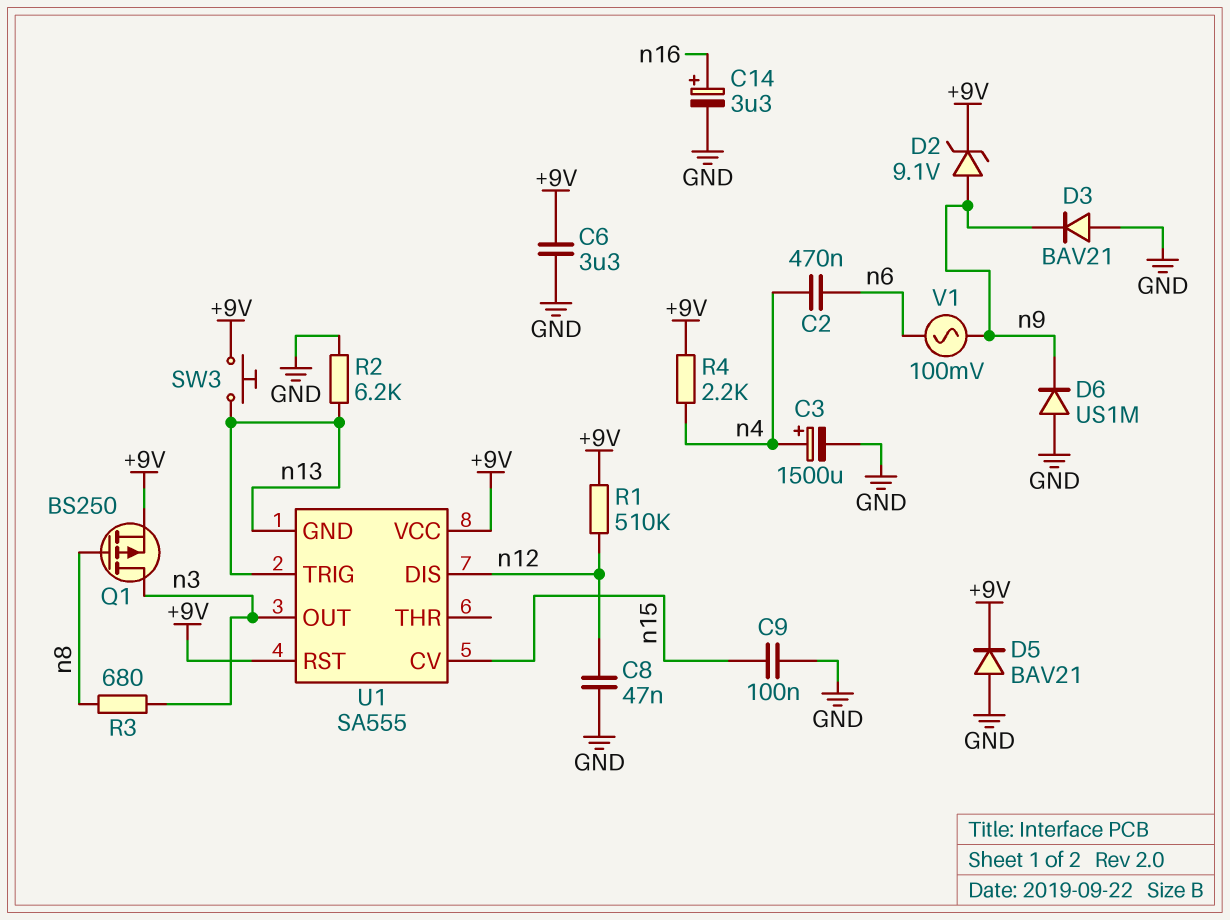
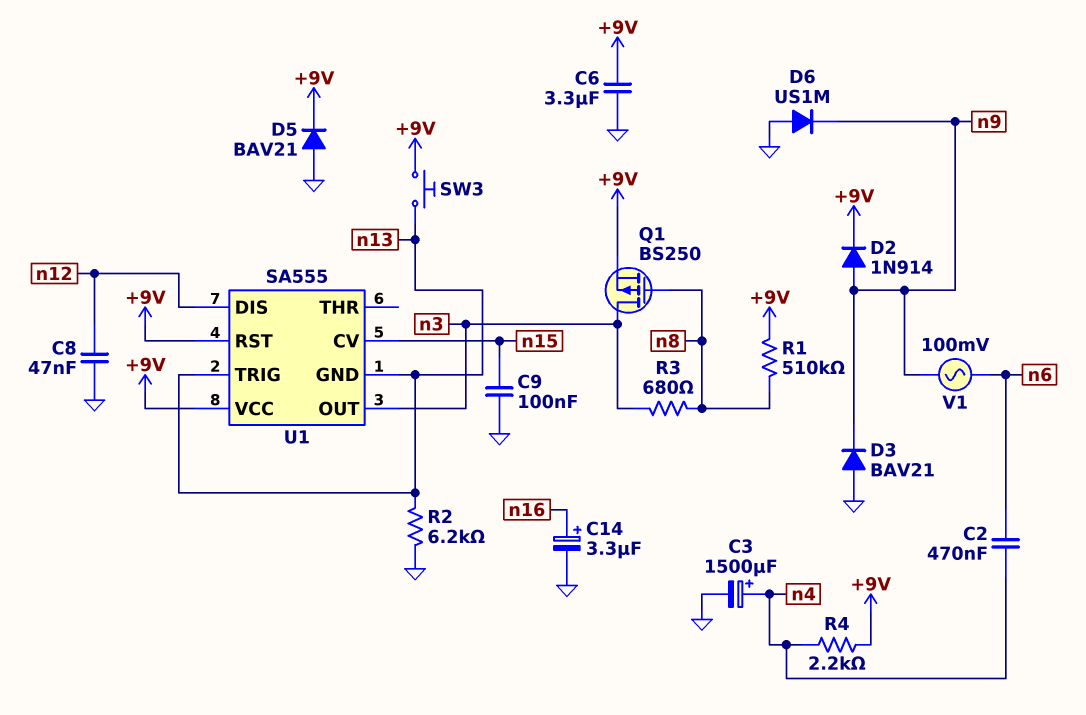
D2: zener 9.1V (A n9, K +9V) -> diode 1N914 (A n9, K +9V)
R1: 510k (+9V, n12) -> 510k (+9V, n8)

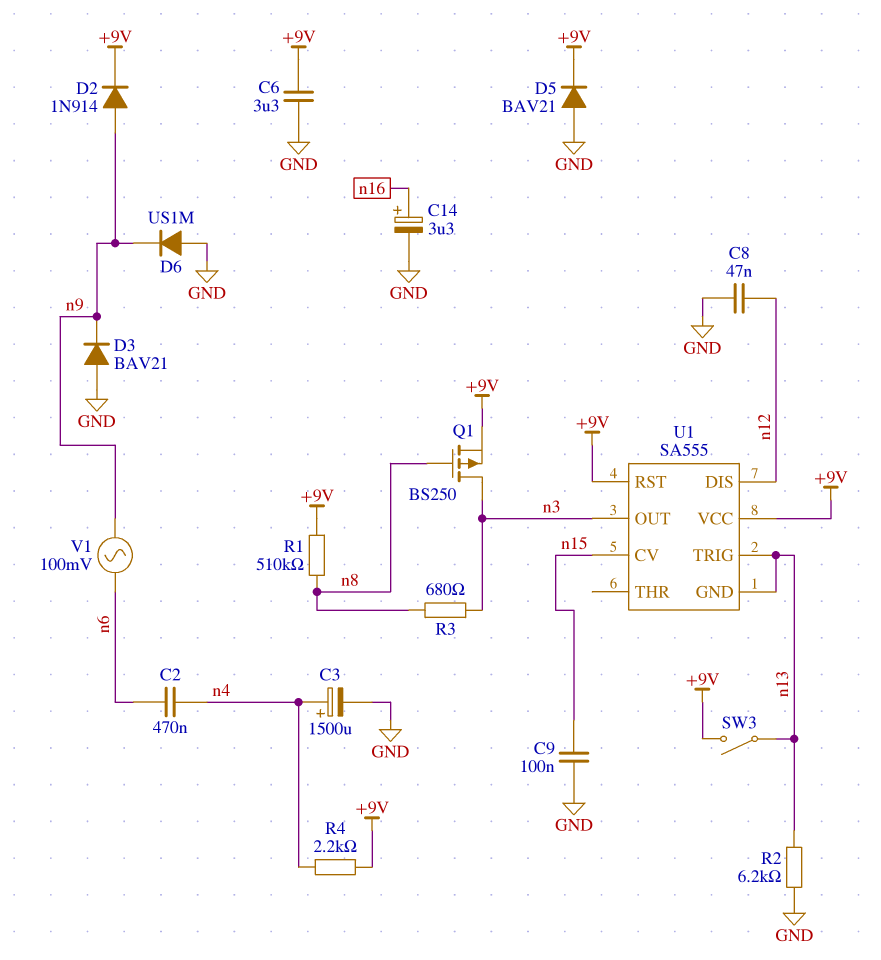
SW3: button (+9V, n13) -> switch (+9V, n13)

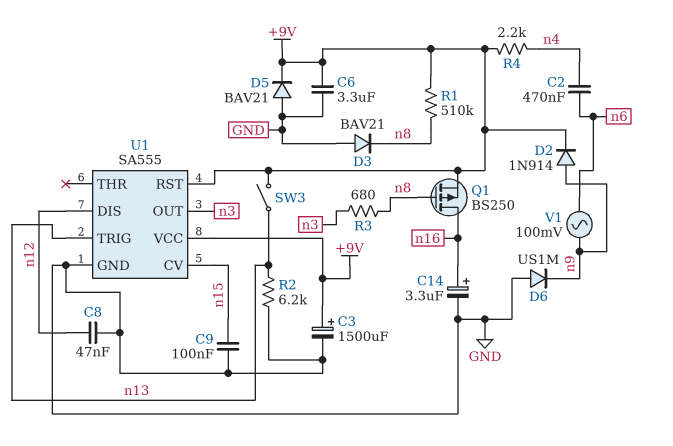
C3: 1500uF (plus n4, minus GND) -> 1500uF (plus +9V, minus GND)
D3: diode BAV21 (A GND, K n9) -> diode BAV21 (A GND, K n8)
Q1: PMOS BS250 (G n8, D n3, S +9V) -> PMOS BS250 (G n8, D n16, S +9V)
U1 pin GND: n13 -> GND

